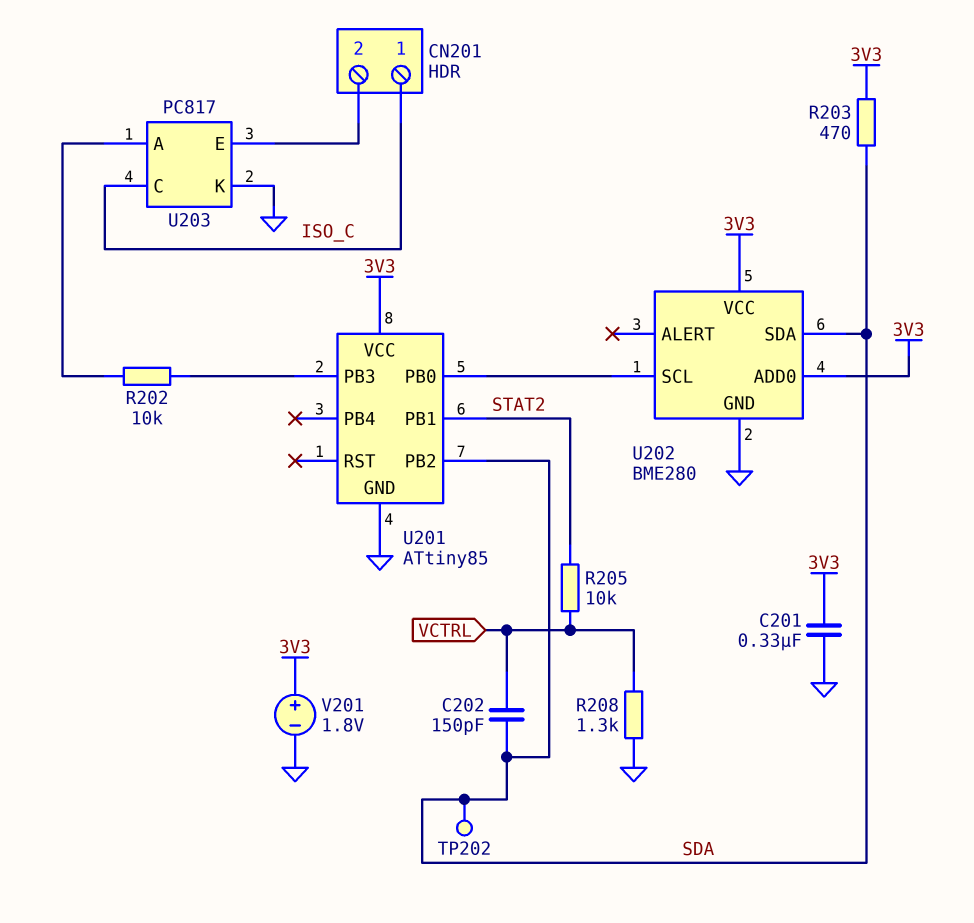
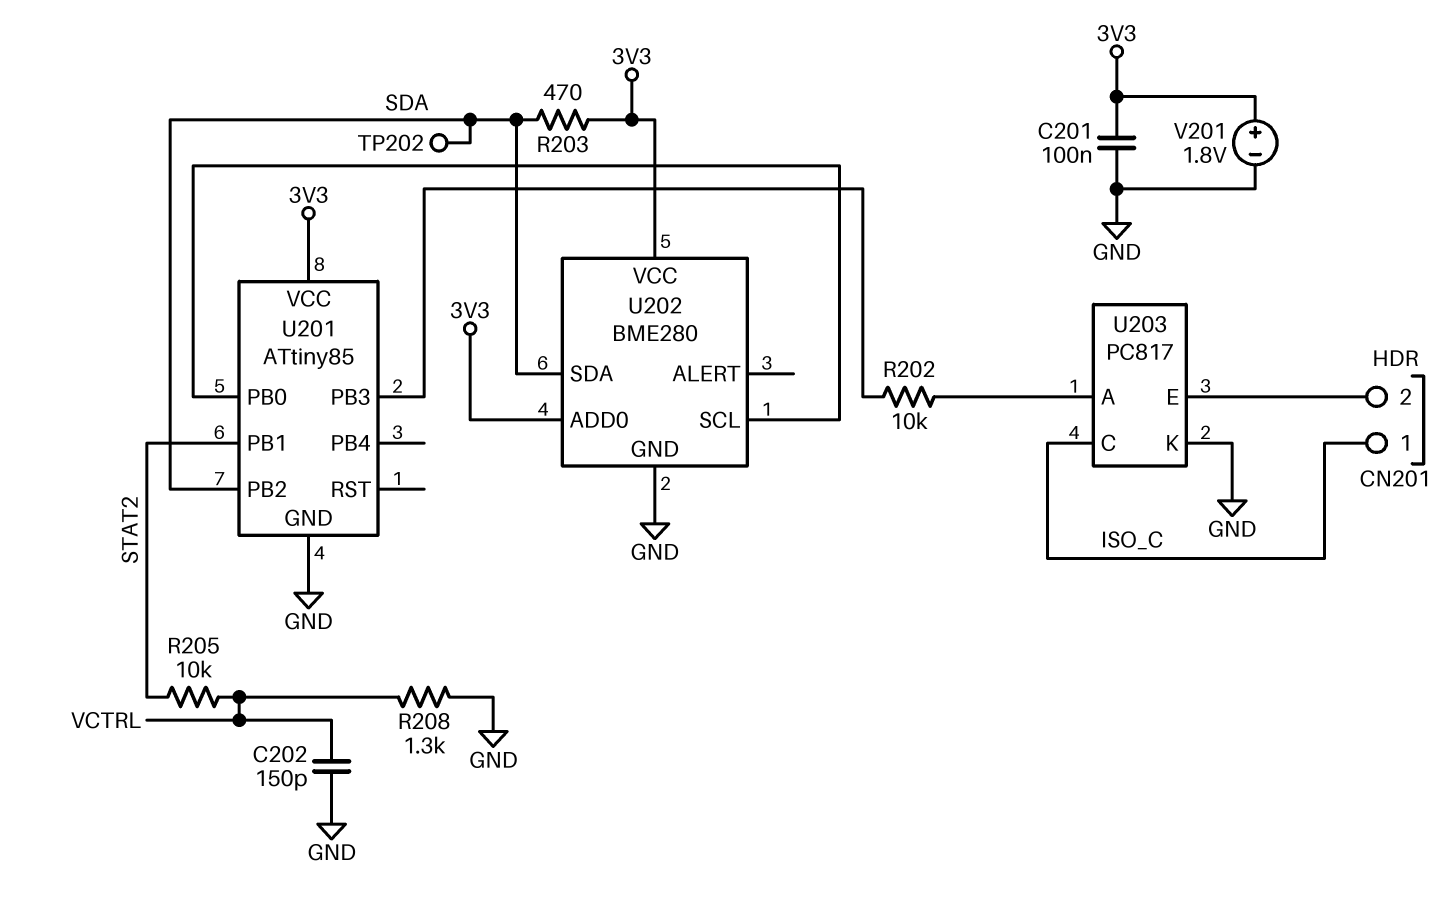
C201: 330nF (3V3, GND) -> 100nF (3V3, GND)
C202: 150pF (SDA, VCTRL) -> 150pF (GND, VCTRL)

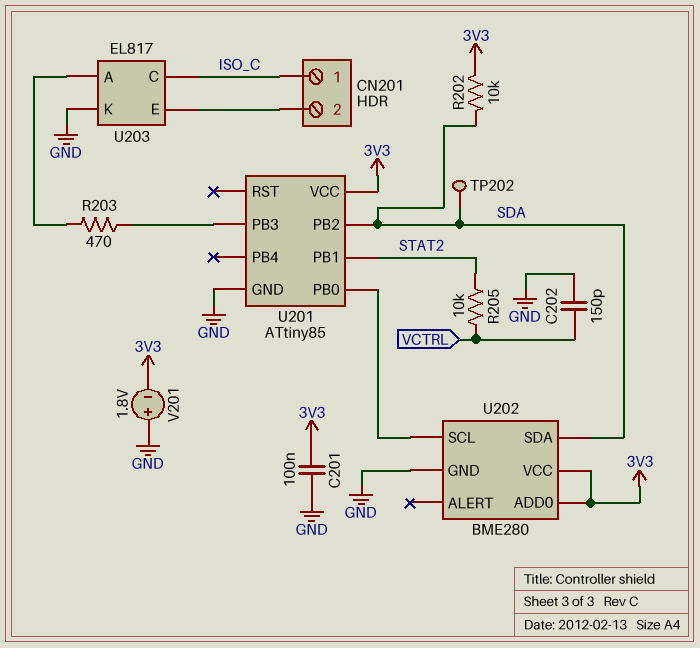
R202: 10k (U201/PB3, U203/A) -> 10k (3V3, SDA)
R203: 470 (3V3, SDA) -> 470 (U201/PB3, U203/A)
R208: 1.3k (GND, VCTRL) -> none
U203: PC817 -> EL817
V201: 1.8V (plus 3V3, minus GND) -> 1.8V (plus GND, minus 3V3)

